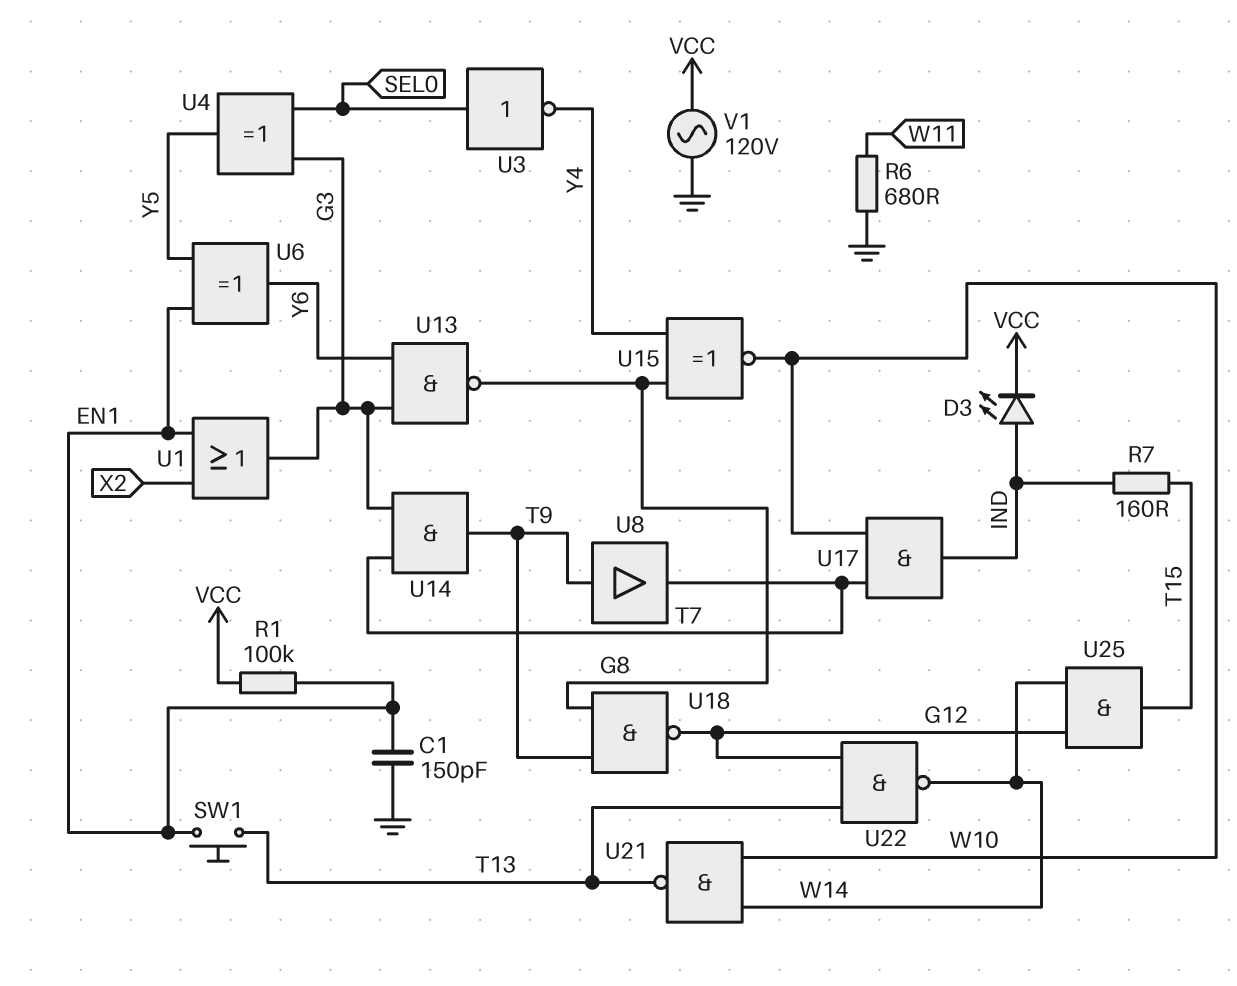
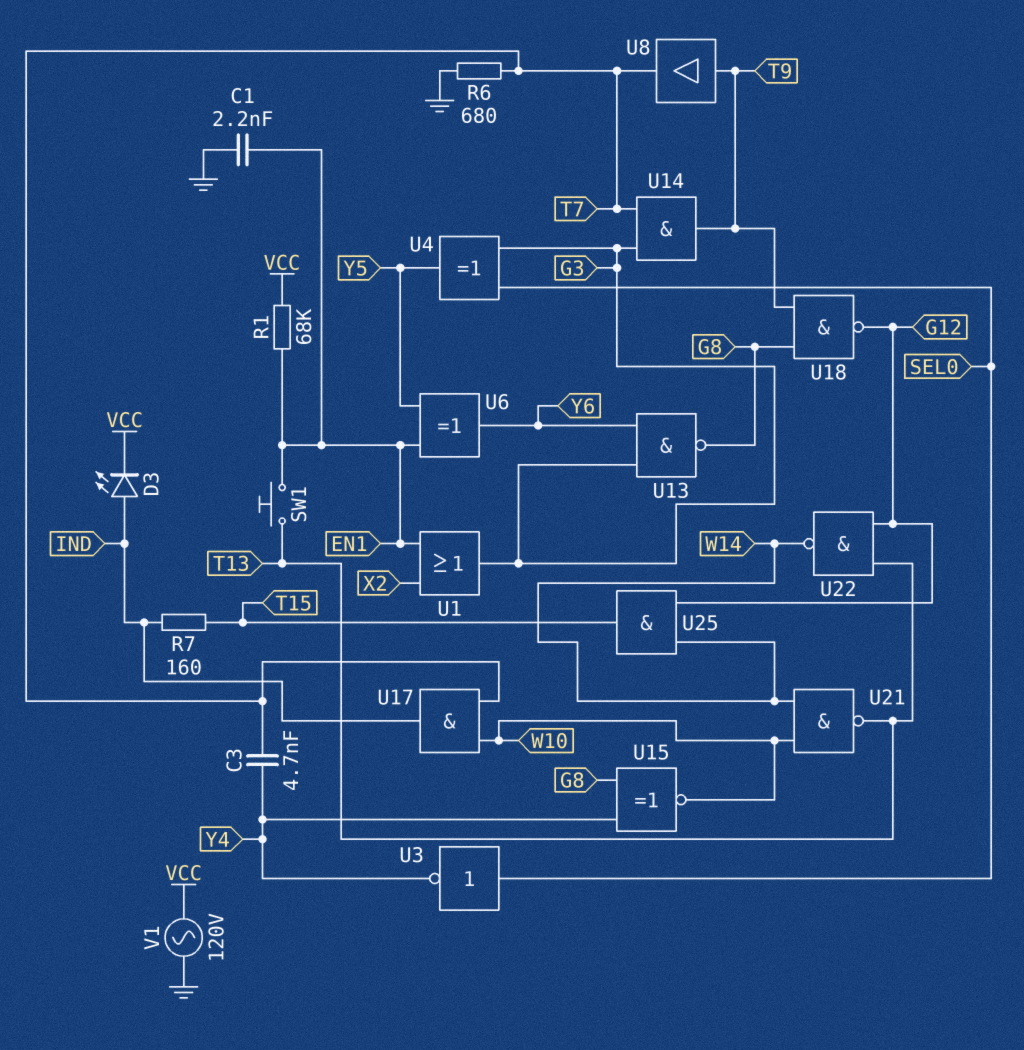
C1: 150pF (EN1, GND) -> 2.2nF (EN1, GND)
C3: none -> 4.7nF (T7, Y4)
R1: 100k (EN1, VCC) -> 68k (EN1, VCC)
R6: 680 (GND, W11) -> 680 (GND, T7)

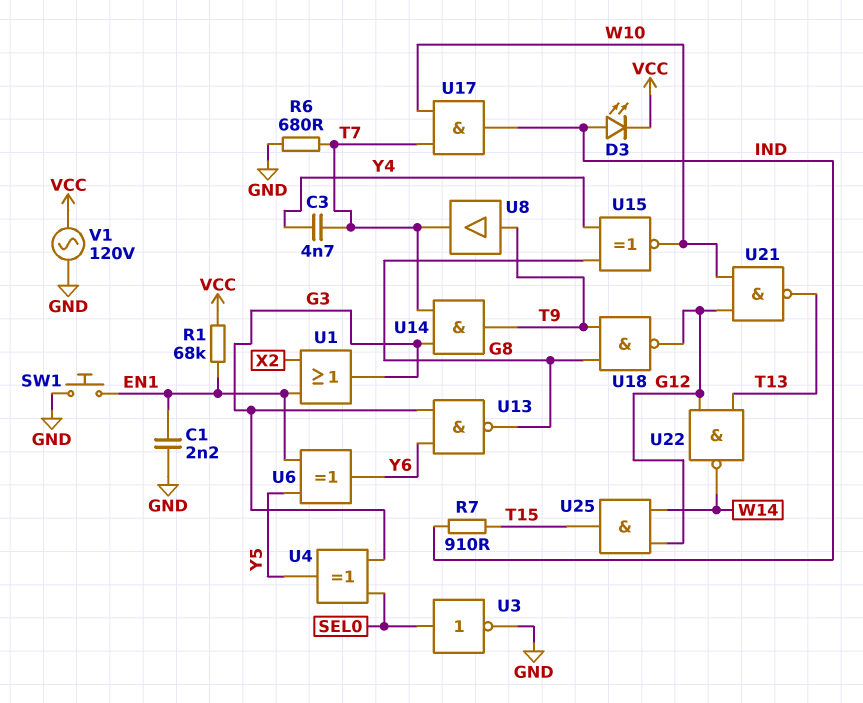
R7: 160 (IND, T15) -> 910 (IND, T15)
SW1: button (EN1, T13) -> button (EN1, GND)
U3: NOT (in SEL0, out Y4) -> NOT (in SEL0, out GND)
U21: NAND (in W10, in W14, out T13) -> NAND (in G12, in W10, out T13)

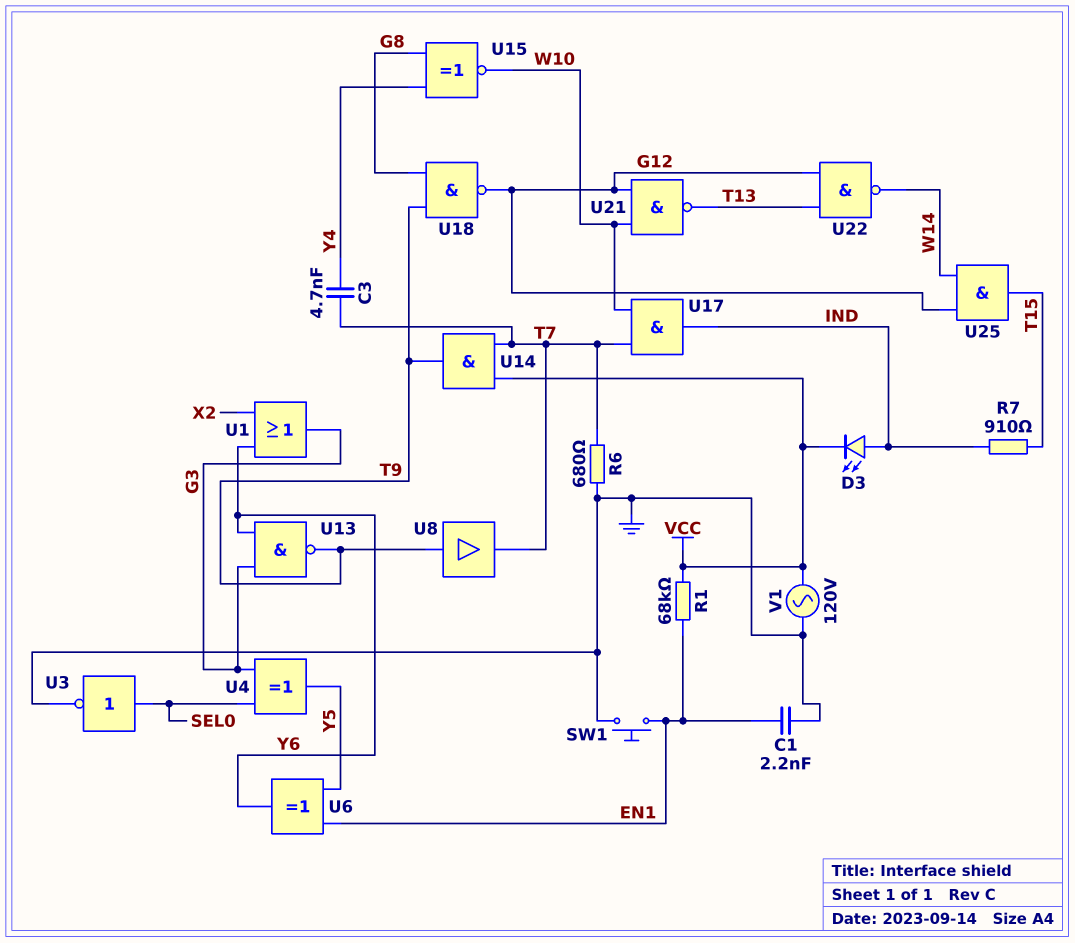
U1: OR (in EN1, in X2, out G3) -> OR (in X2, in Y6, out G3)
U13: NAND (in G3, in Y6, out G8) -> NAND (in G3, in Y6, out T9)
U14: AND (in G3, in T7, out T9) -> AND (in T7, in VCC, out T9)

